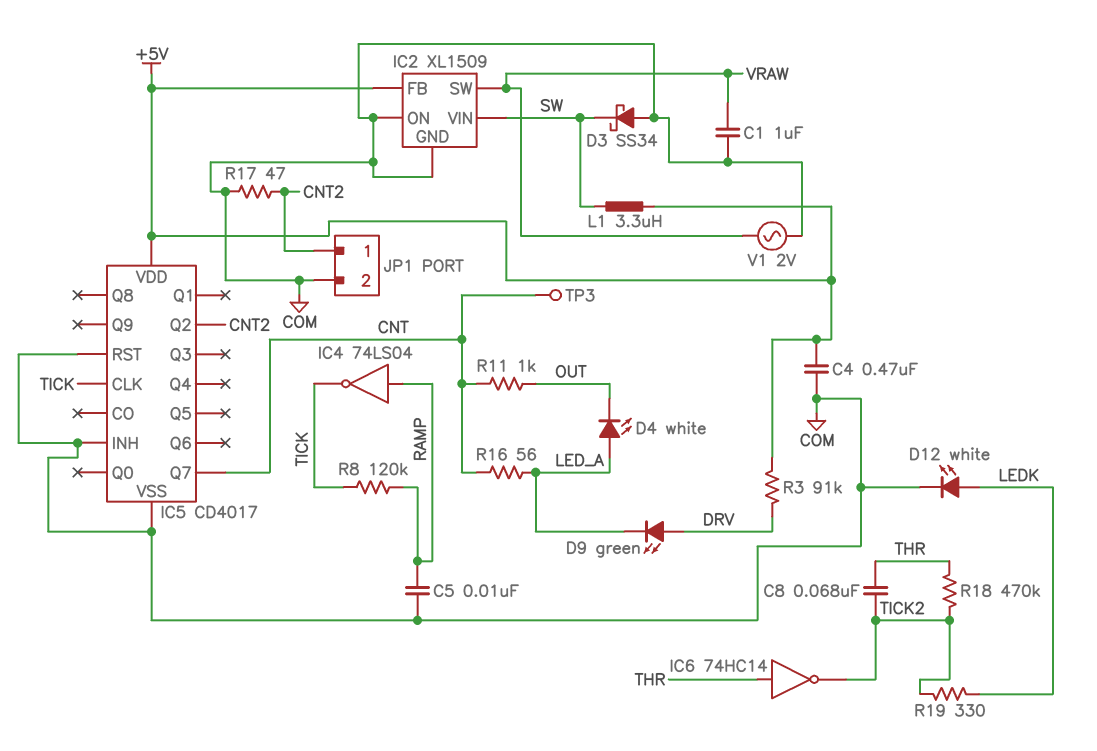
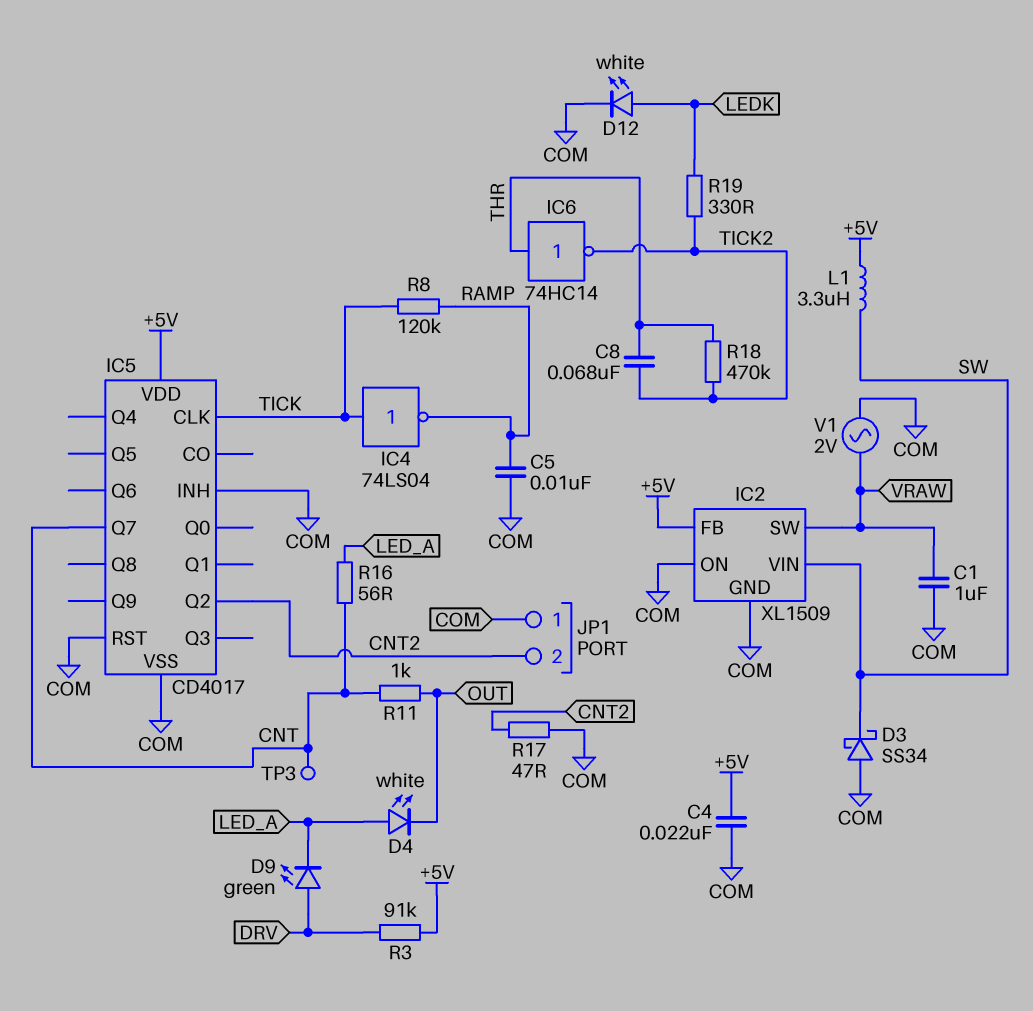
C4: 470nF (+5V, COM) -> 22nF (+5V, COM)
IC4: NOT 74LS04 (in RAMP, out TICK) -> NOT 74LS04 (in TICK, out RAMP)
JP1 pin 1: CNT2 -> COM
JP1 pin 2: COM -> CNT2

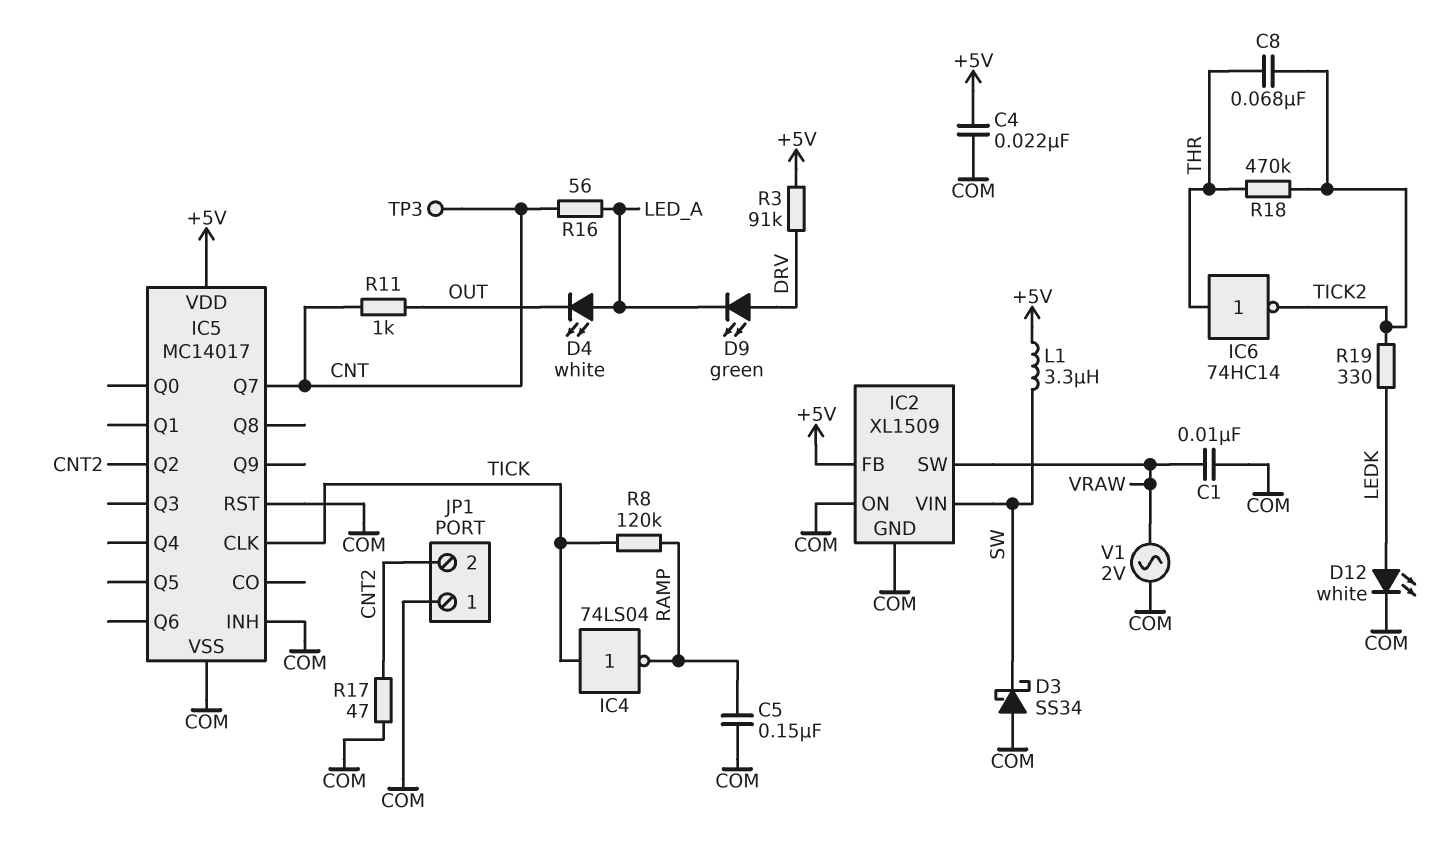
C1: 1uF (COM, VRAW) -> 10nF (COM, VRAW)
C5: 10nF (COM, RAMP) -> 150nF (COM, RAMP)
IC5: CD4017 -> MC14017

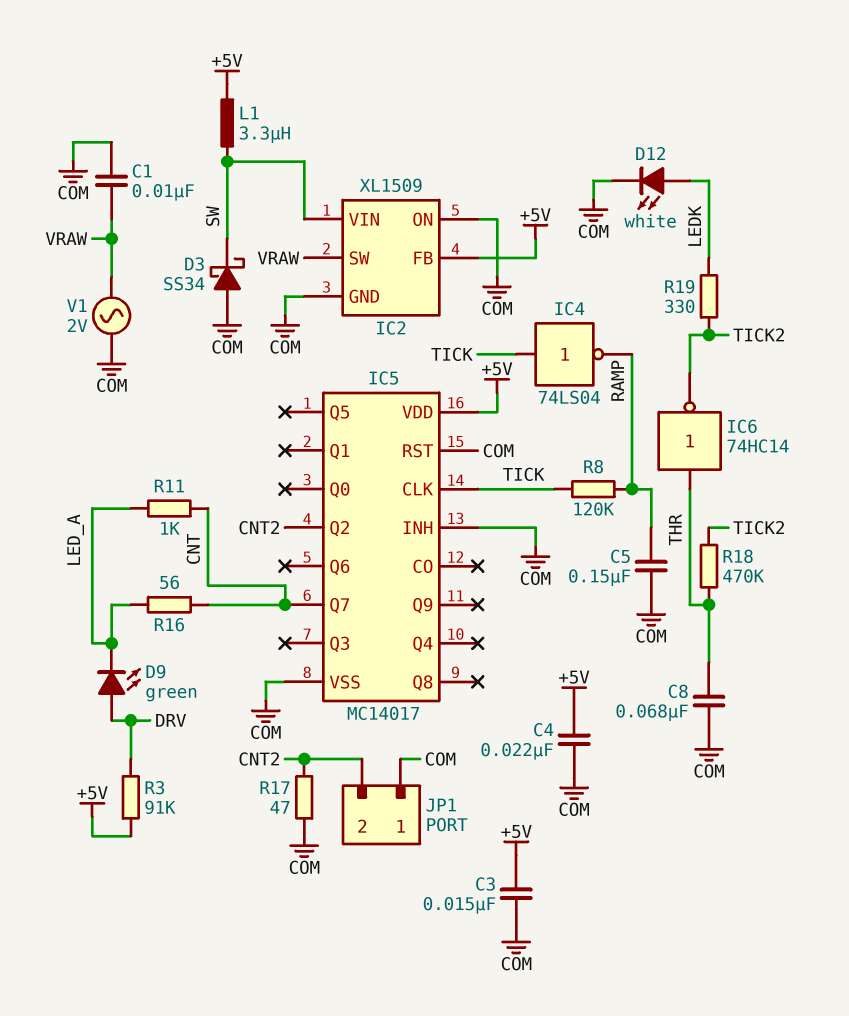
C3: none -> 15nF (+5V, COM)
C8: 68nF (THR, TICK2) -> 68nF (COM, THR)
D4: LED white (A LED_A, K OUT) -> none
R11: 1k (CNT, OUT) -> 1k (CNT, LED_A)
TP3: test point (CNT) -> none

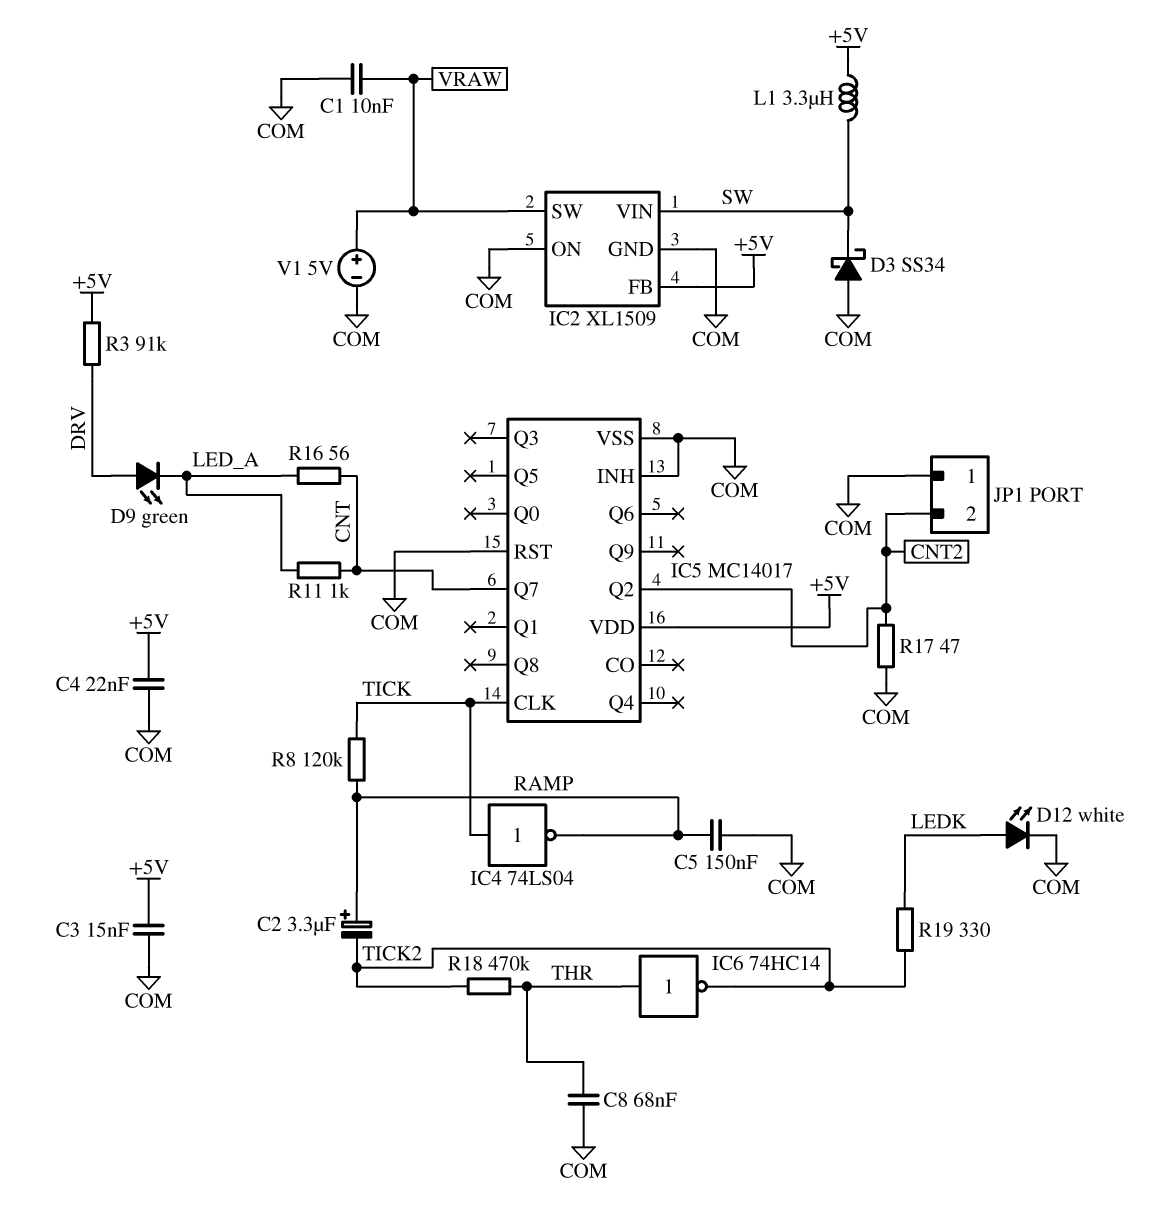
C2: none -> 3.3uF (plus RAMP, minus TICK2)
V1: AC 2V (COM, VRAW) -> 5V (plus VRAW, minus COM)

